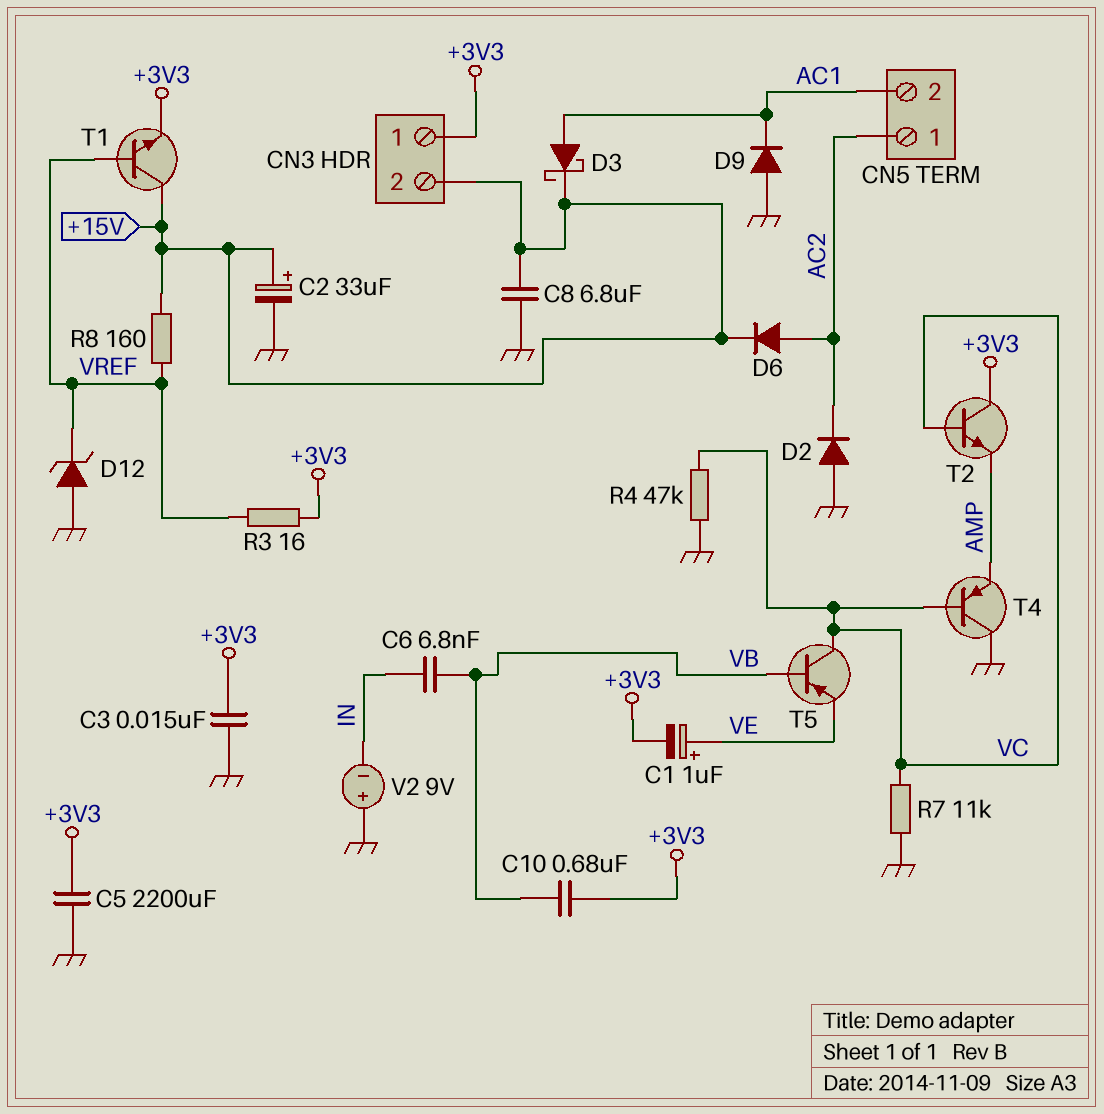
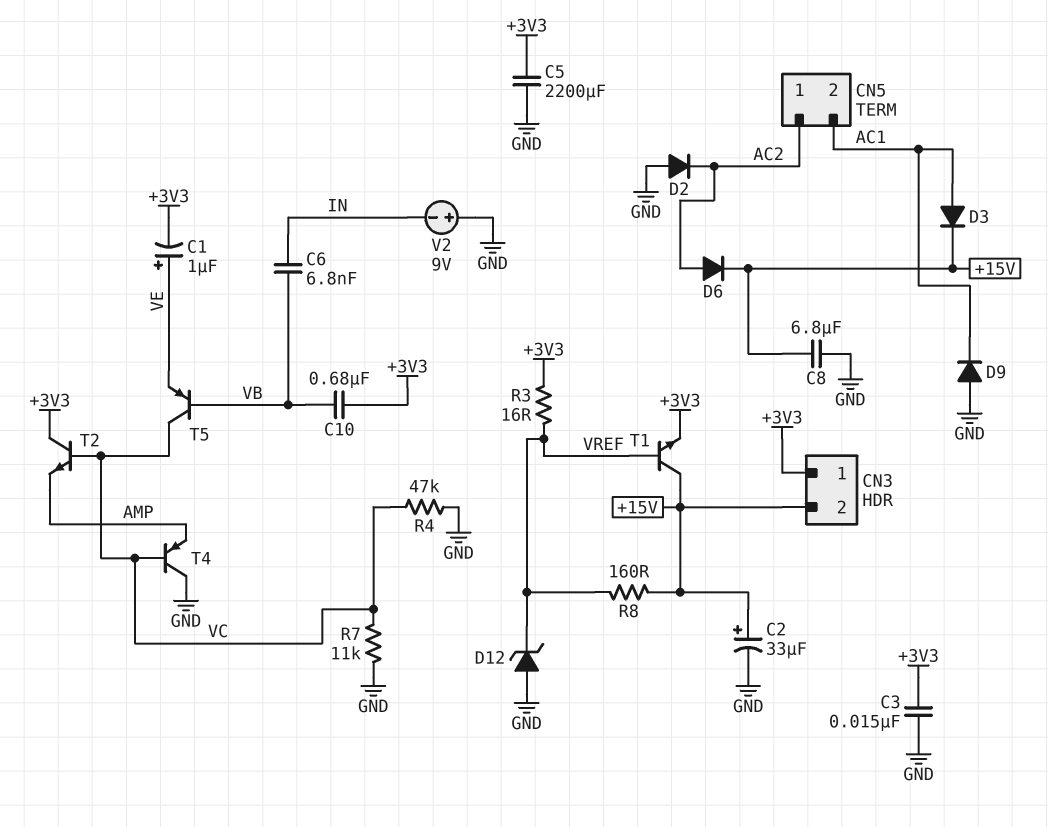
D3: schottky (A AC1, K +15V) -> diode (A AC1, K +15V)

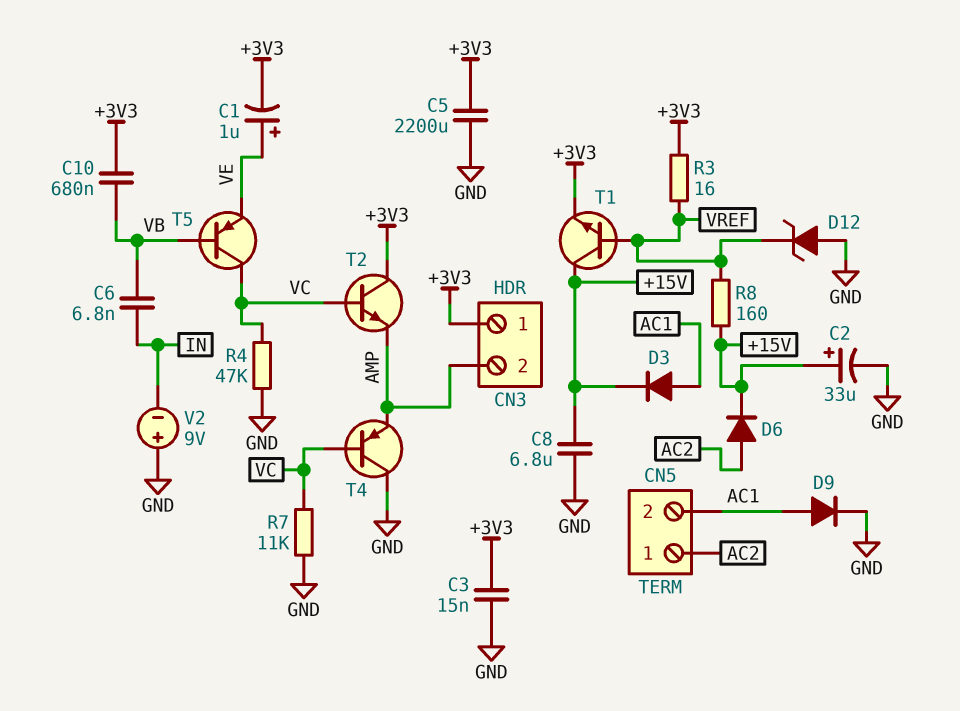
CN3 pin 2: +15V -> AMP
D2: diode (A GND, K AC2) -> none
D9: diode (A GND, K AC1) -> diode (A AC1, K GND)

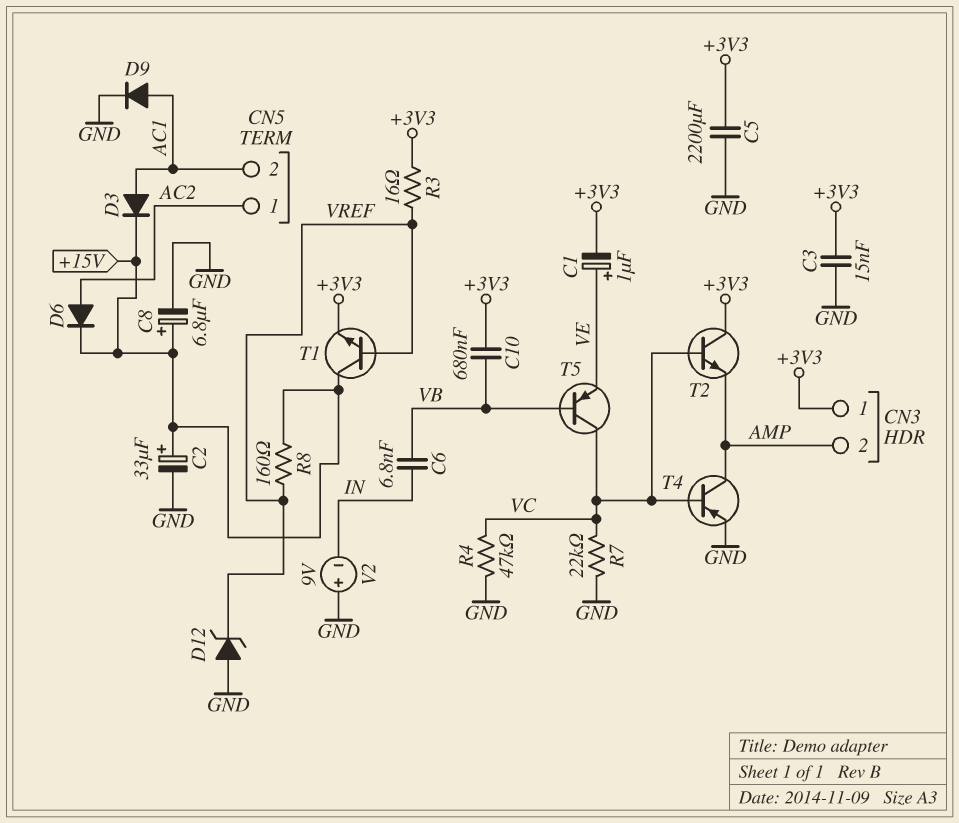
C8: 6.8uF (+15V, GND) -> 6.8uF (plus +15V, minus GND)
R7: 11k (GND, VC) -> 22k (GND, VC)
T4: PNP (B VC, C GND, E AMP) -> PNP (B VC, C AMP, E GND)

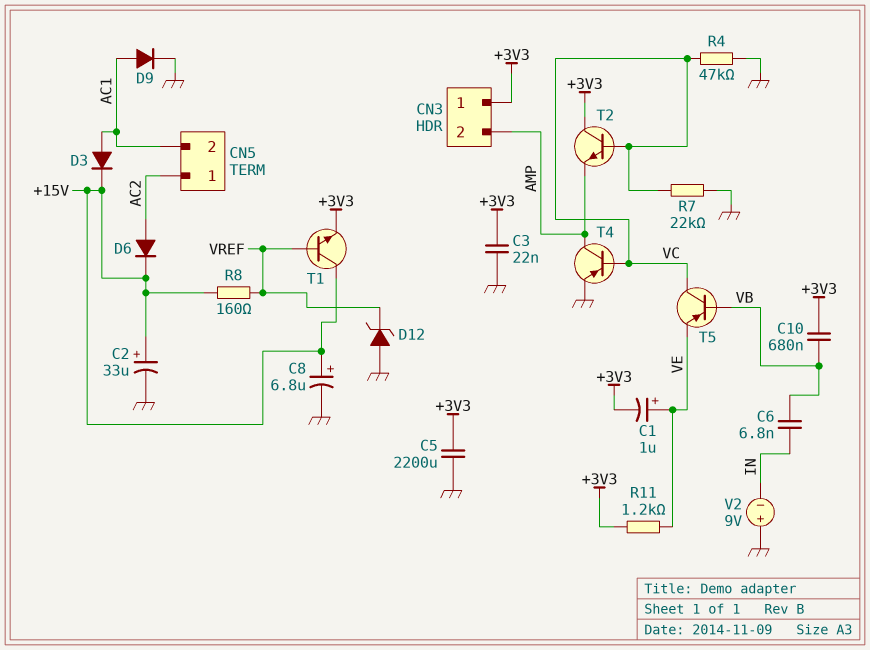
C3: 15nF (+3V3, GND) -> 22nF (+3V3, GND)
R3: 16 (+3V3, VREF) -> none
R11: none -> 1.2k (+3V3, VE)

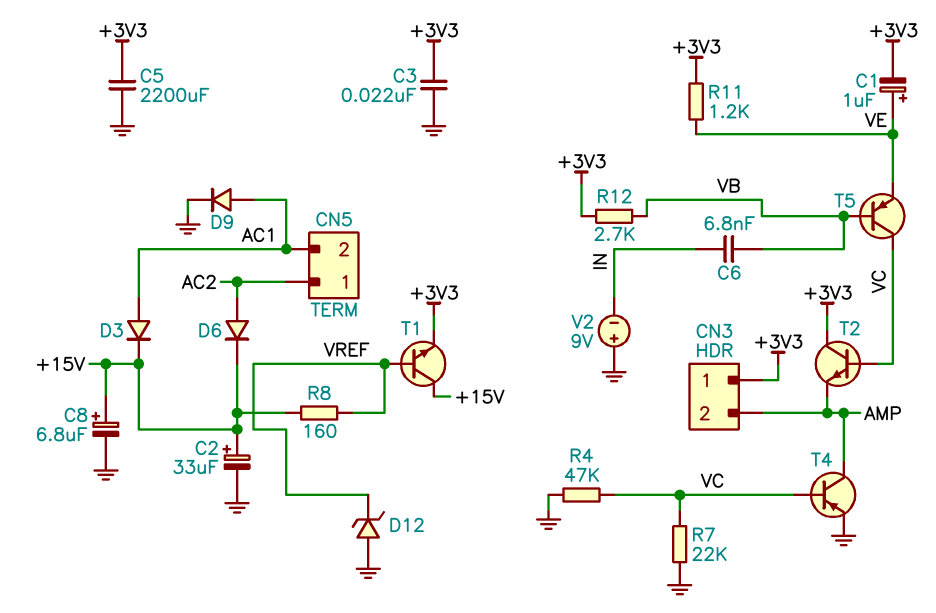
C10: 680nF (+3V3, VB) -> none
R12: none -> 2.7k (+3V3, VB)

